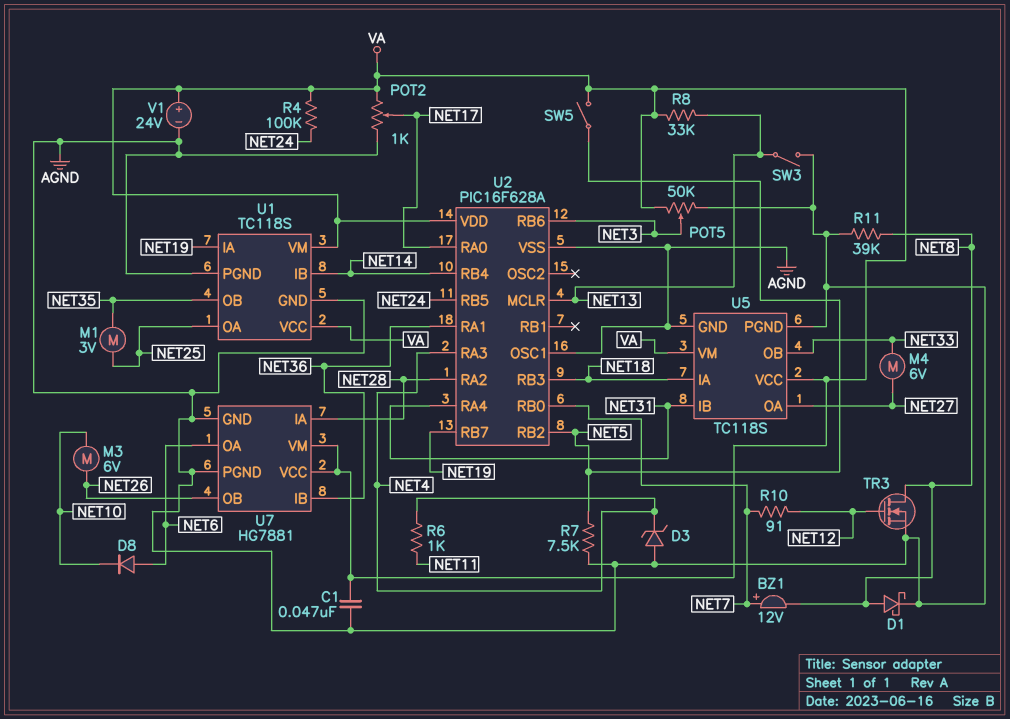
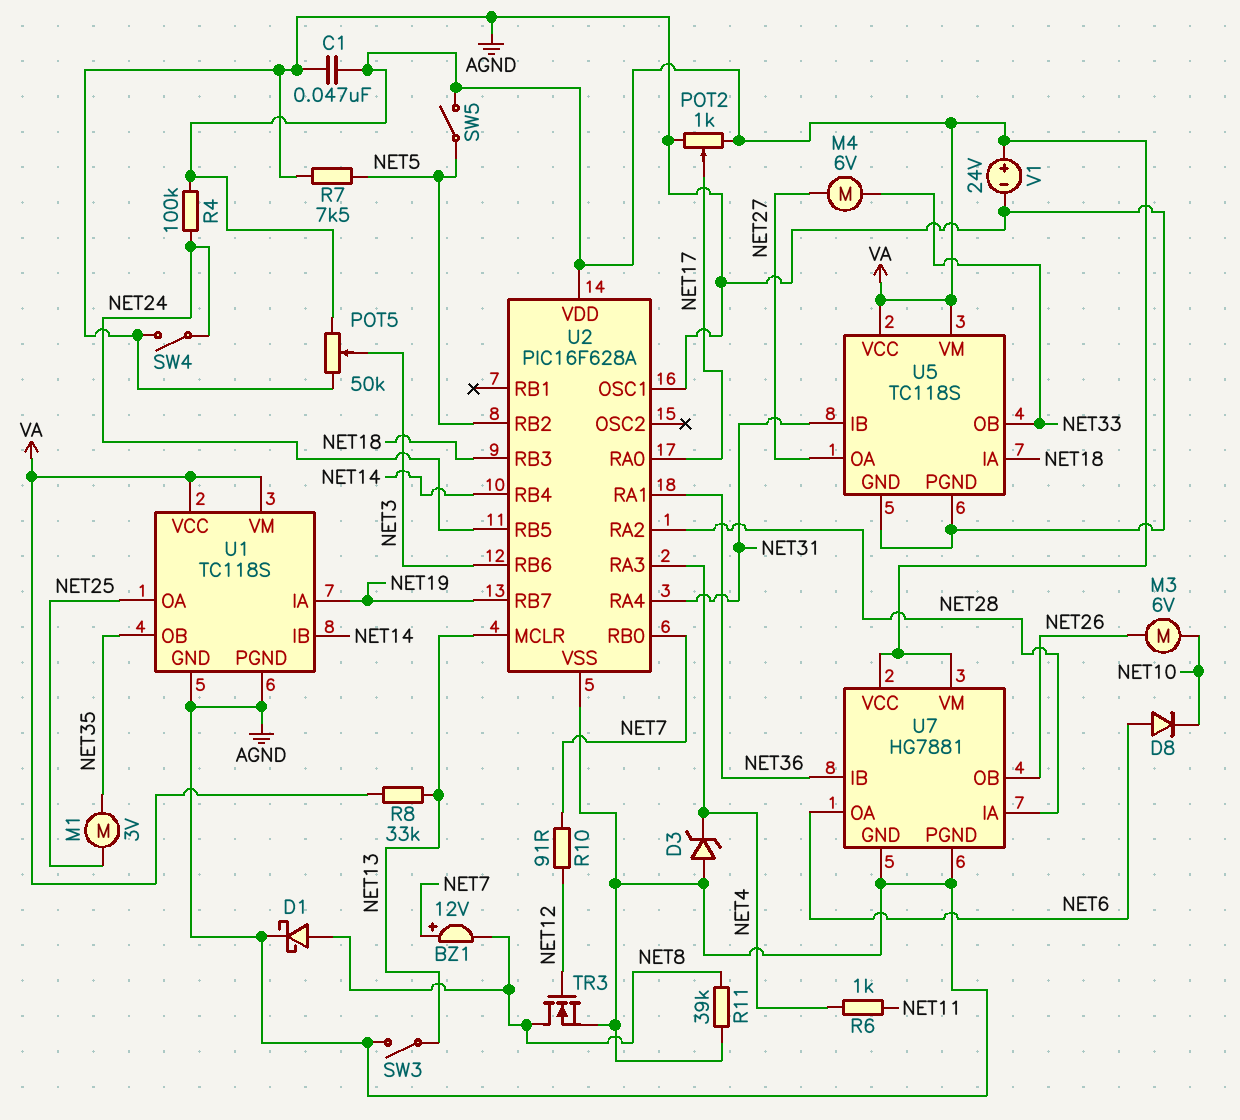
SW4: none -> switch (AGND, NET24)

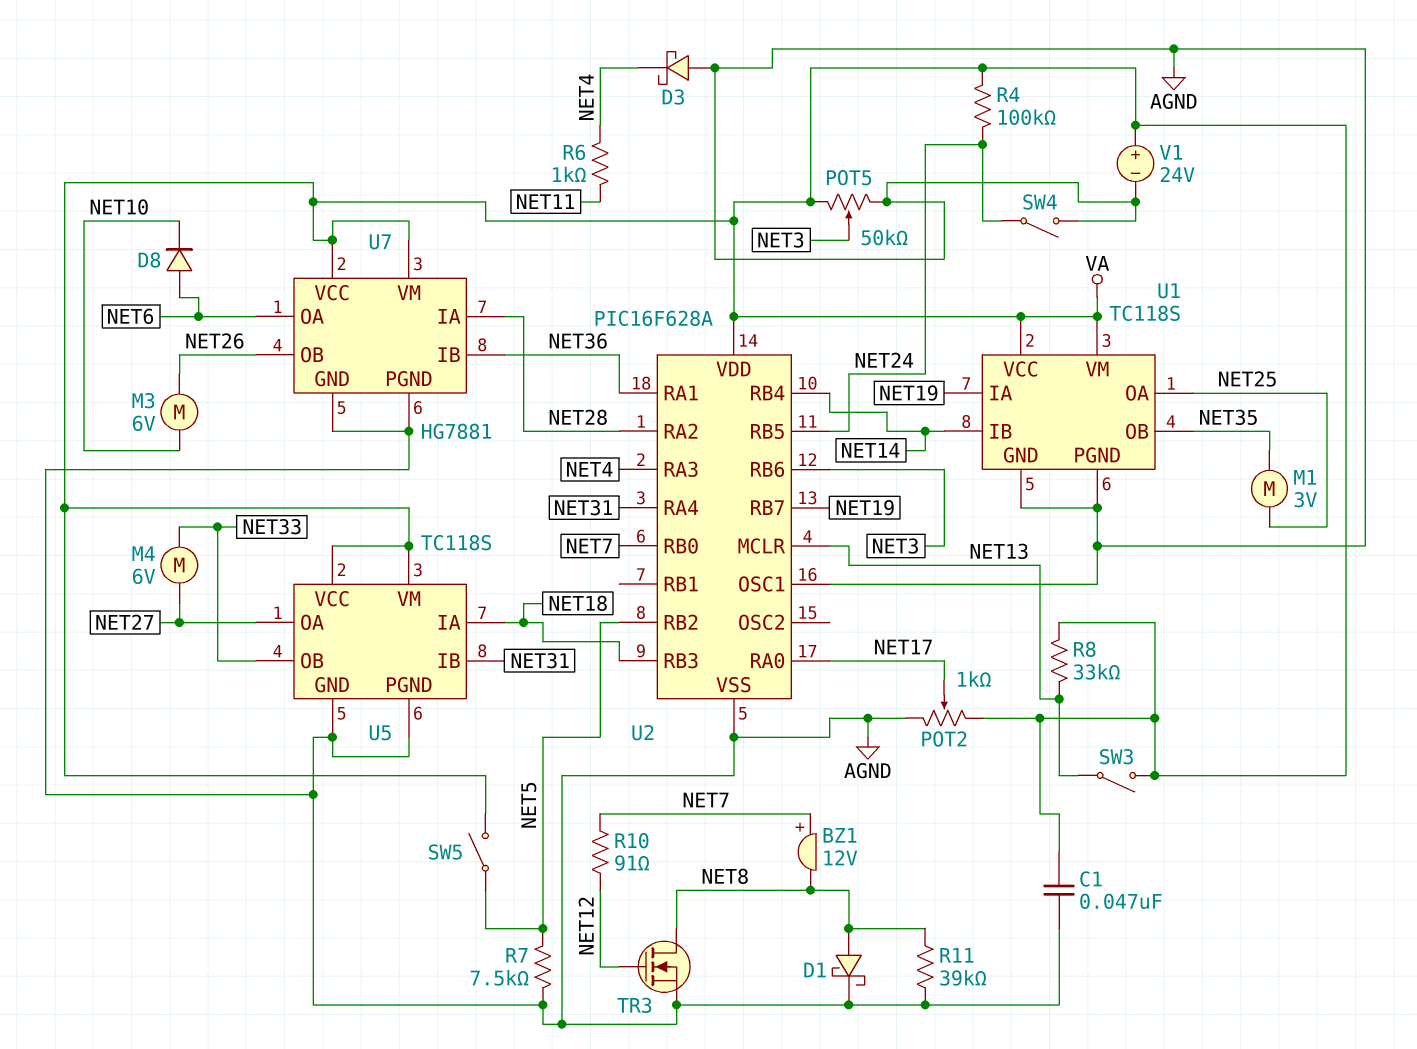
D3: zener (A AGND, K NET4) -> schottky (A AGND, K NET4)
SW3: switch (AGND, NET13) -> switch (NET13, VA)

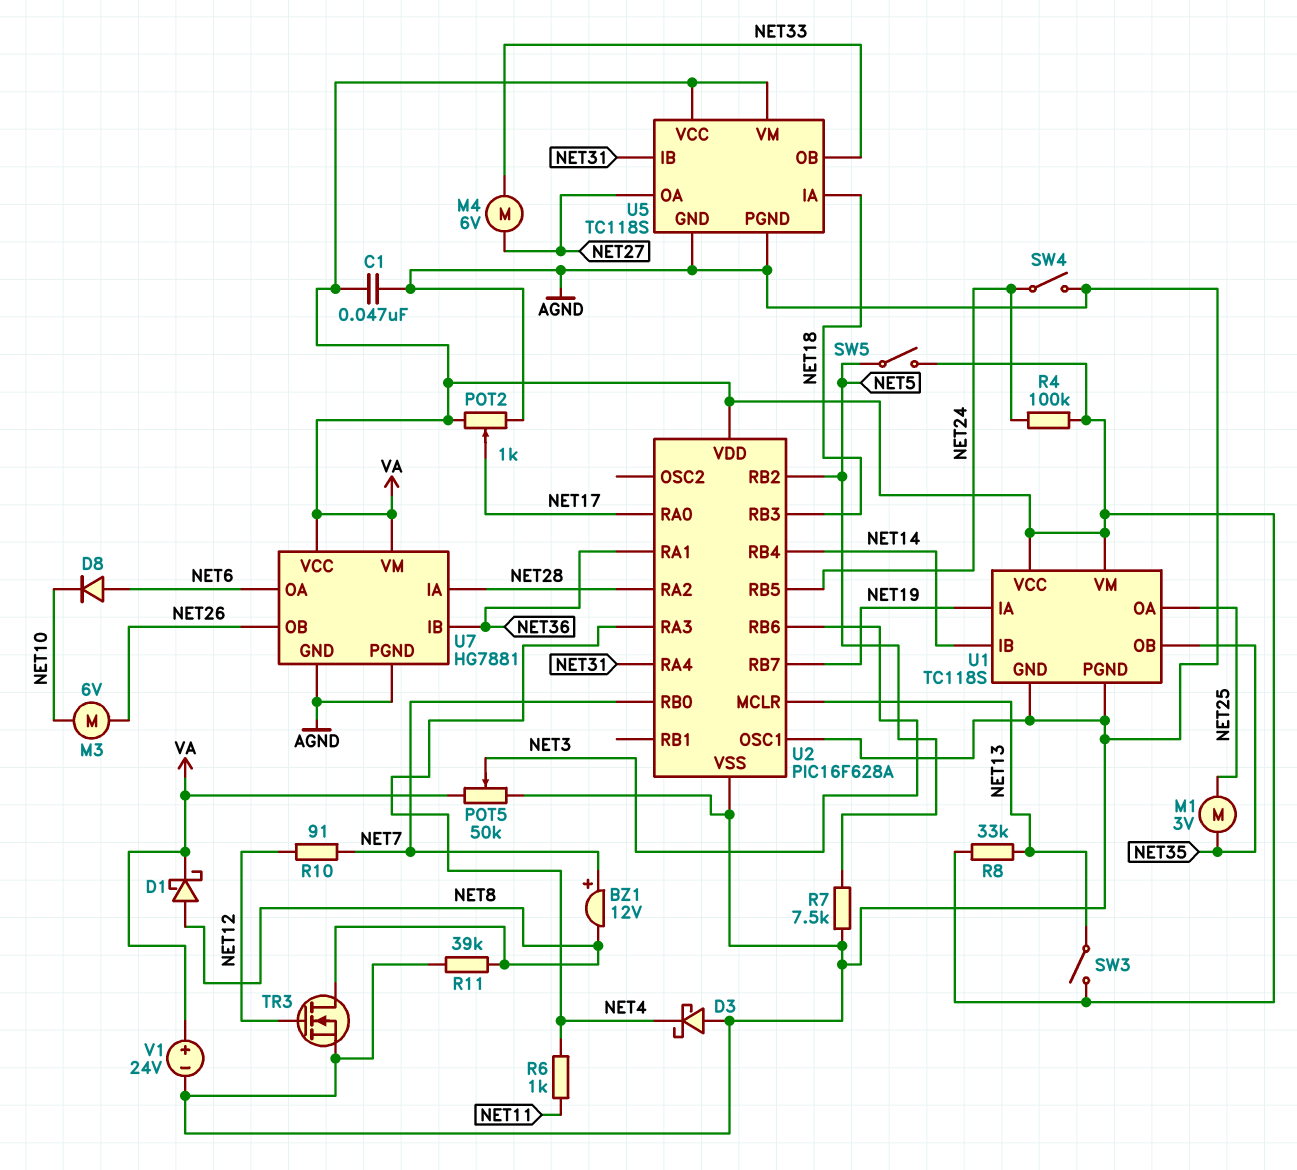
D1: schottky (A NET8, K AGND) -> schottky (A NET8, K VA)

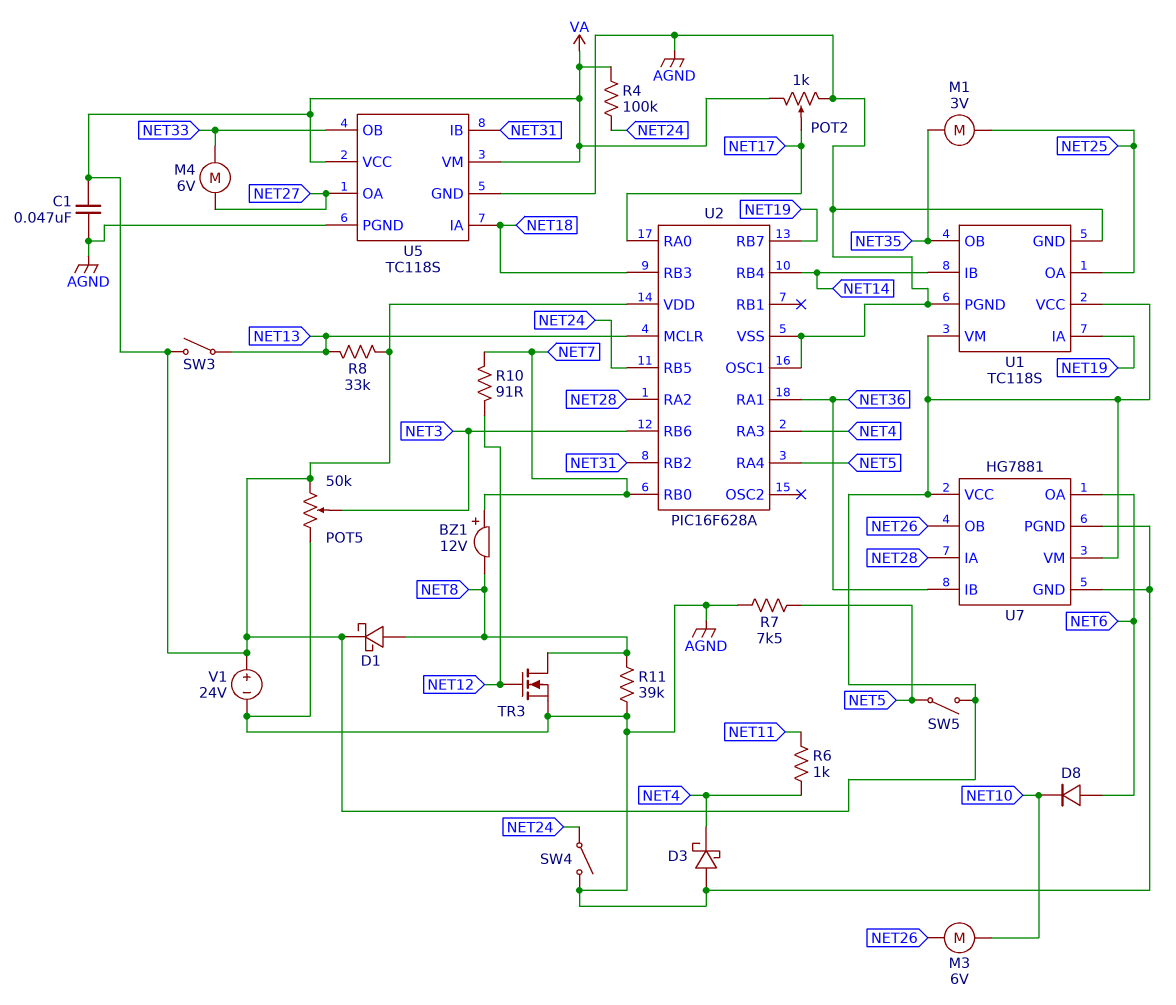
U2 pin RA4: NET31 -> NET5
U2 pin RB2: NET5 -> NET31

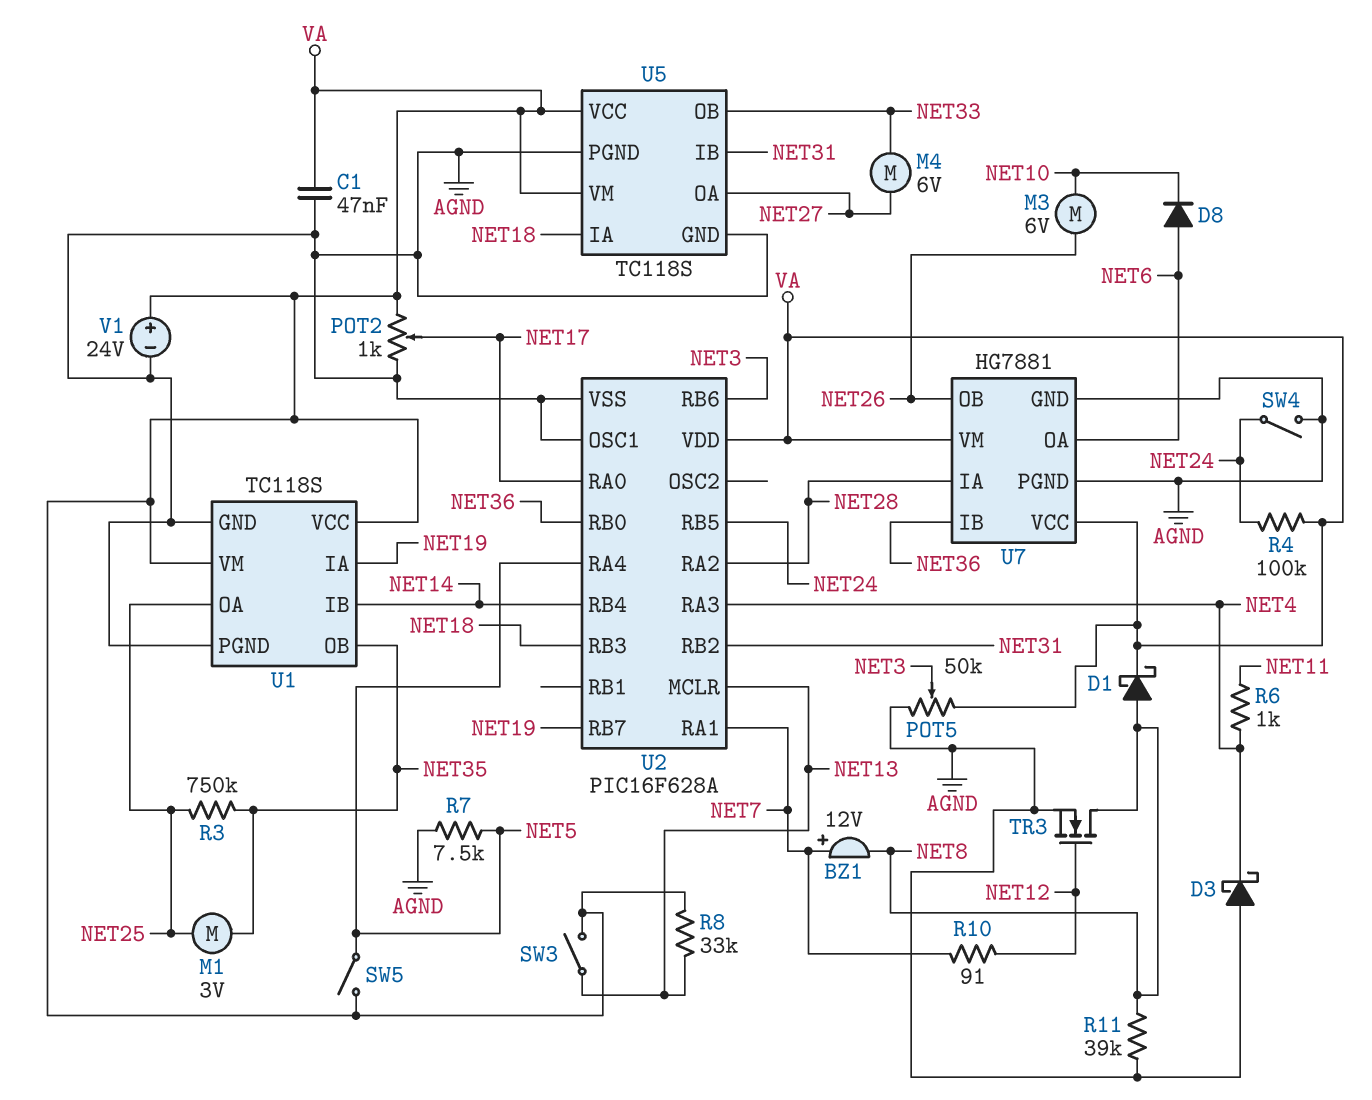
R3: none -> 750k (NET25, NET35)
U2 pin RA1: NET36 -> NET7
U2 pin RB0: NET7 -> NET36

